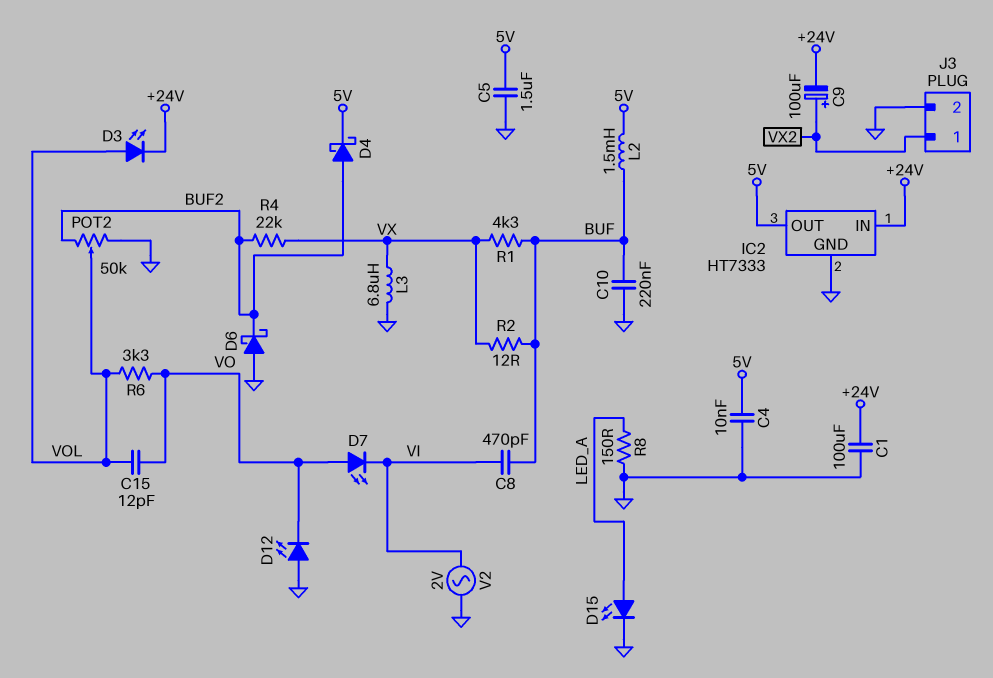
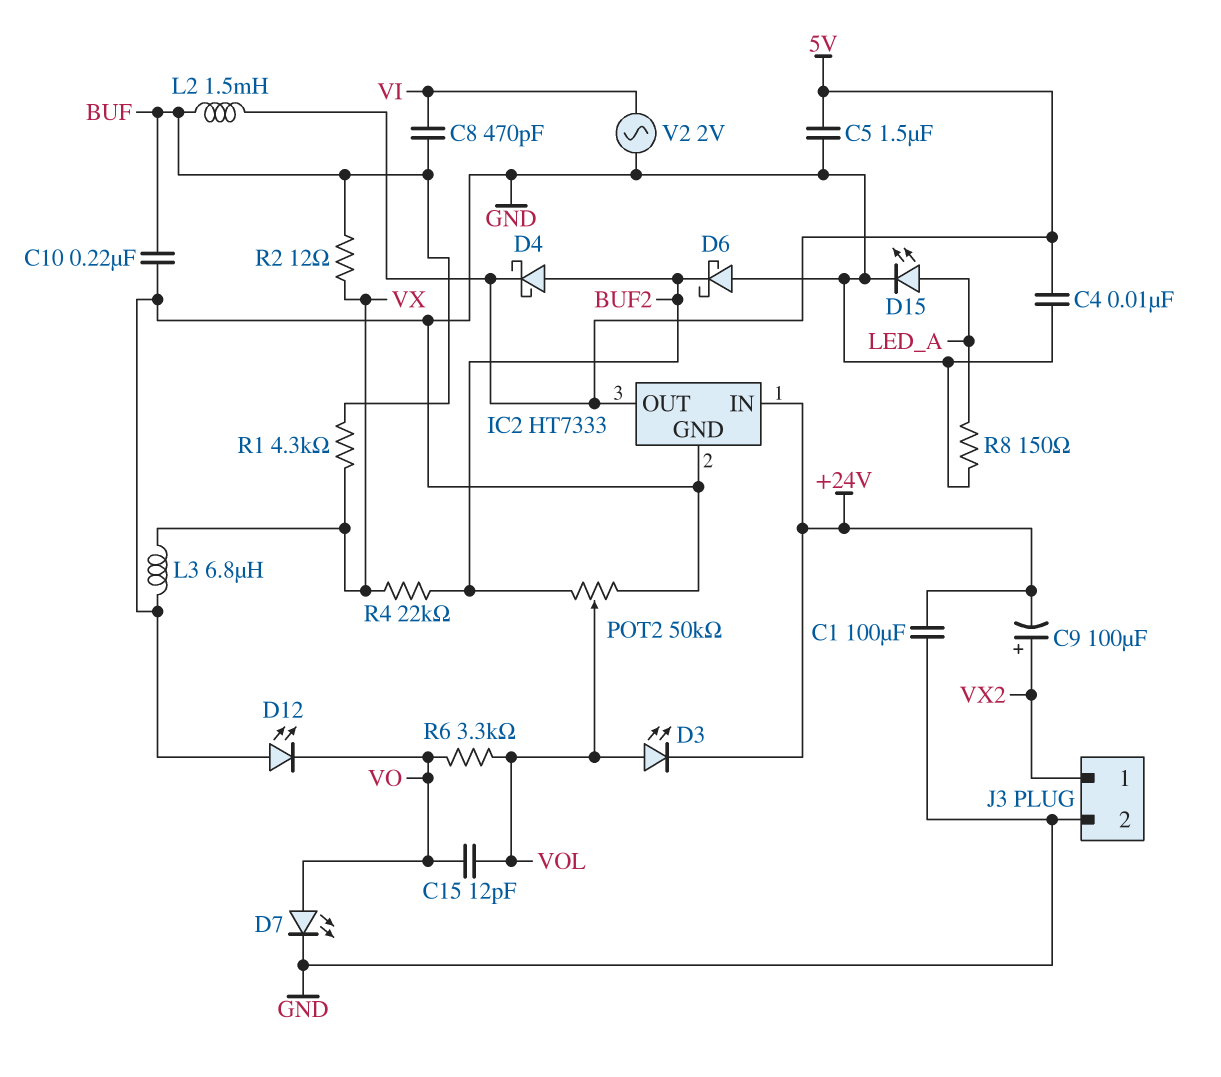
D7: LED (A VO, K VI) -> LED (A VO, K GND)

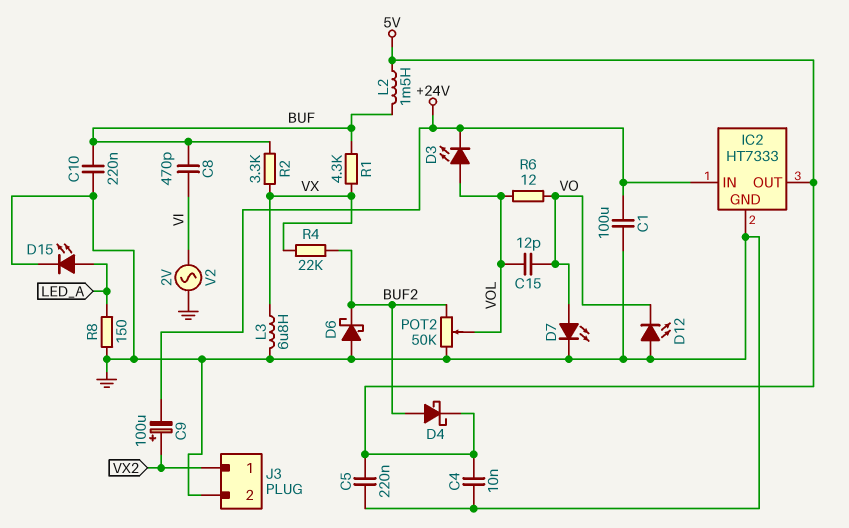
C5: 1.5uF (5V, GND) -> 220nF (5V, GND)
R2: 12 (BUF, VX) -> 3.3k (BUF, VX)
R6: 3.3k (VO, VOL) -> 12 (VO, VOL)

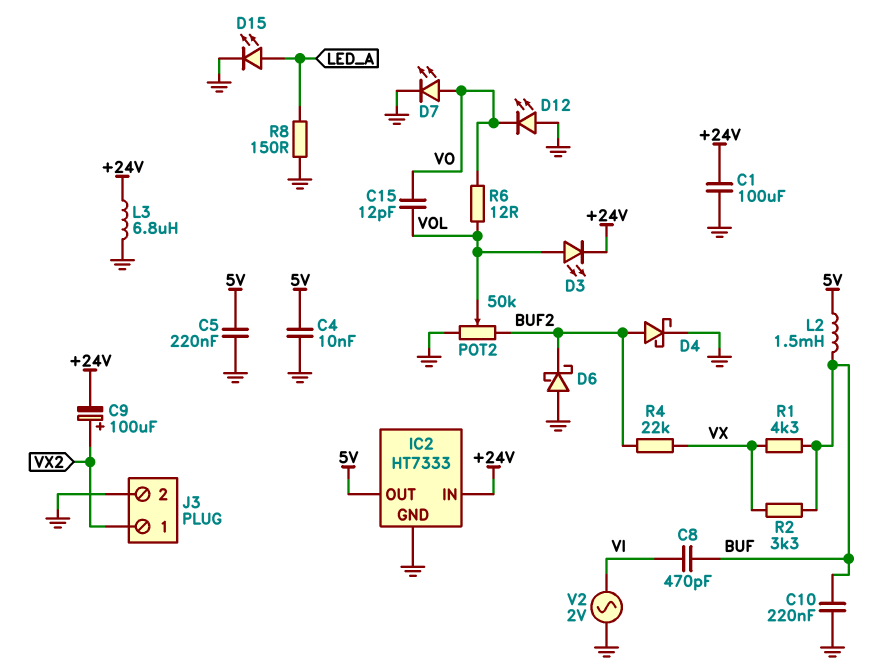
D4: schottky (A BUF2, K 5V) -> schottky (A BUF2, K GND)
L3: 6.8uH (GND, VX) -> 6.8uH (+24V, GND)

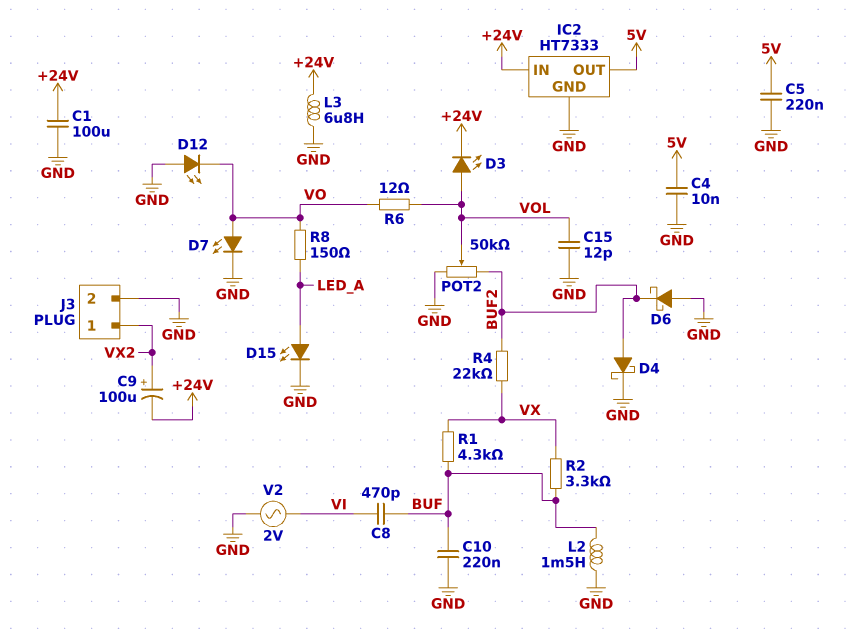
C15: 12pF (VO, VOL) -> 12pF (GND, VOL)
L2: 1.5mH (5V, BUF) -> 1.5mH (BUF, GND)
R8: 150 (GND, LED_A) -> 150 (LED_A, VO)

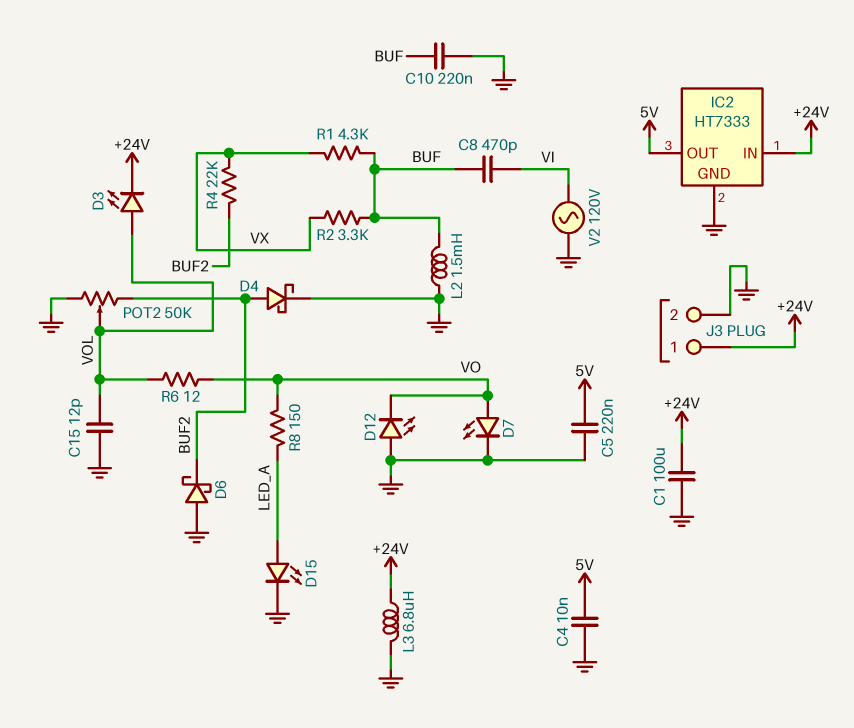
C9: 100uF (plus VX2, minus +24V) -> none
J3 pin 1: VX2 -> +24V
V2: AC 2V (GND, VI) -> AC 120V (GND, VI)

